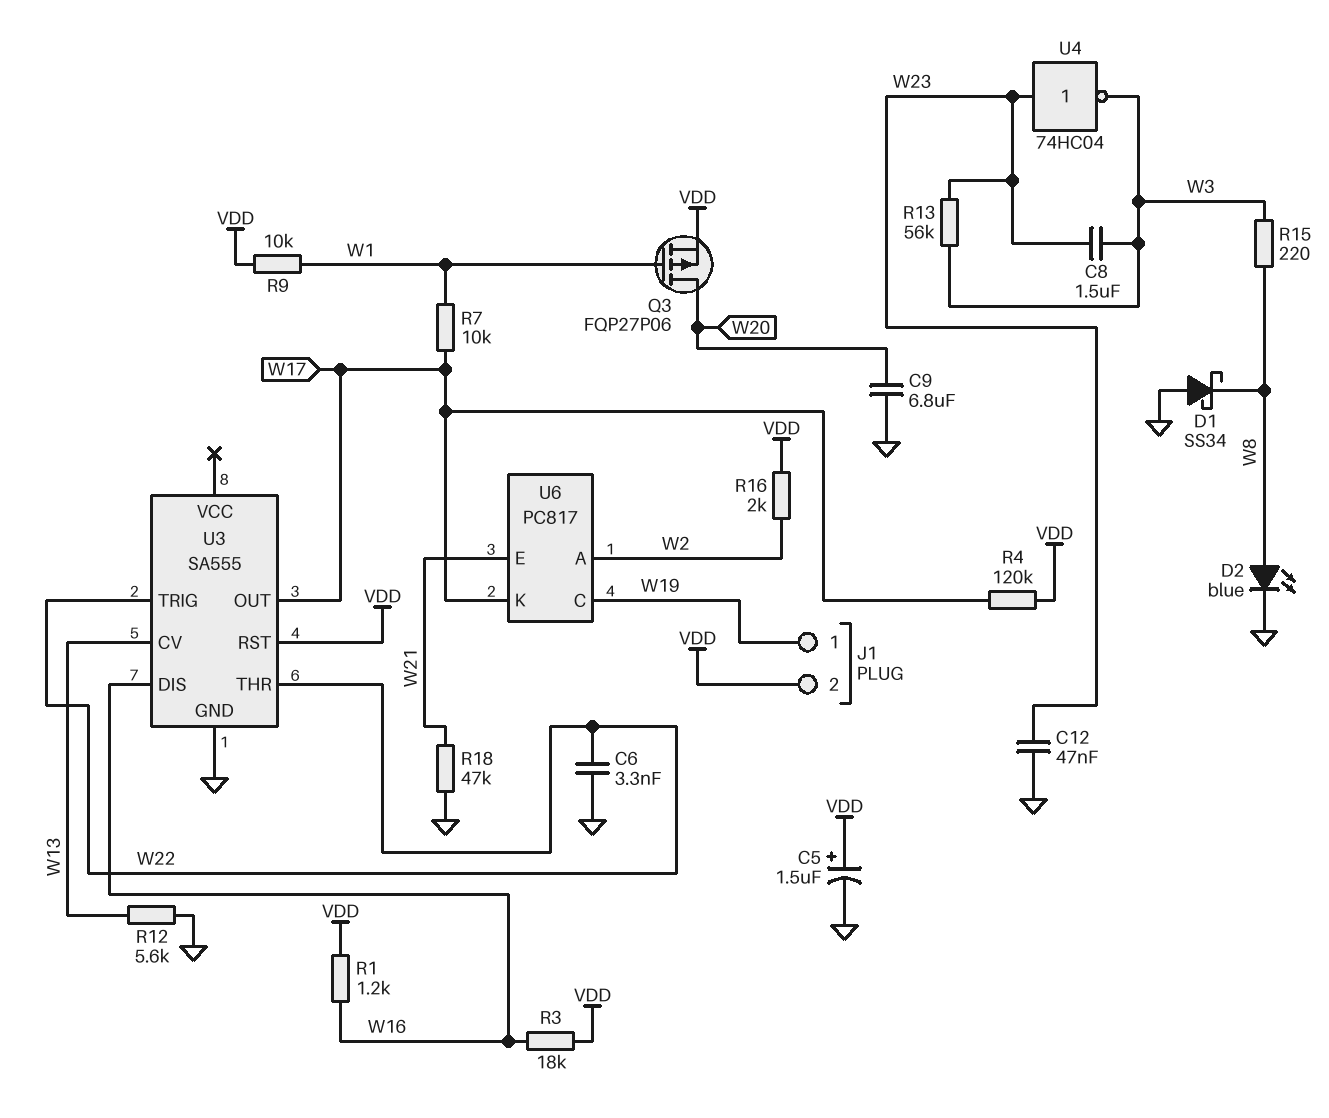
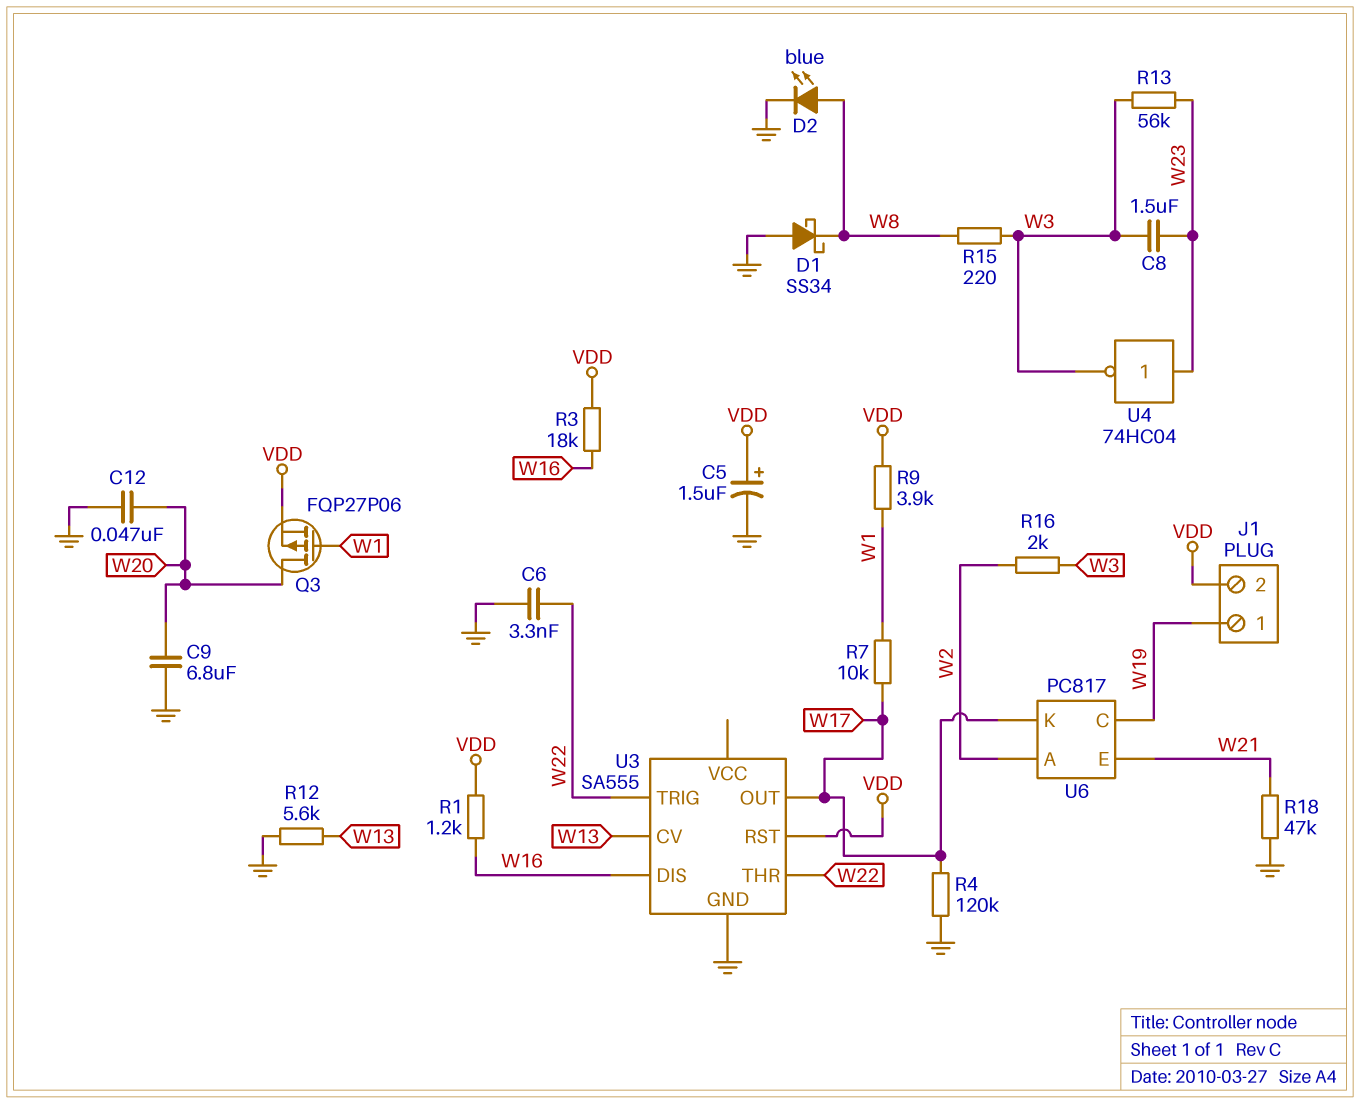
C12: 47nF (GND, W23) -> 47nF (GND, W20)
R4: 120k (VDD, W17) -> 120k (GND, W17)
R9: 10k (VDD, W1) -> 3.9k (VDD, W1)
R16: 2k (VDD, W2) -> 2k (W2, W3)

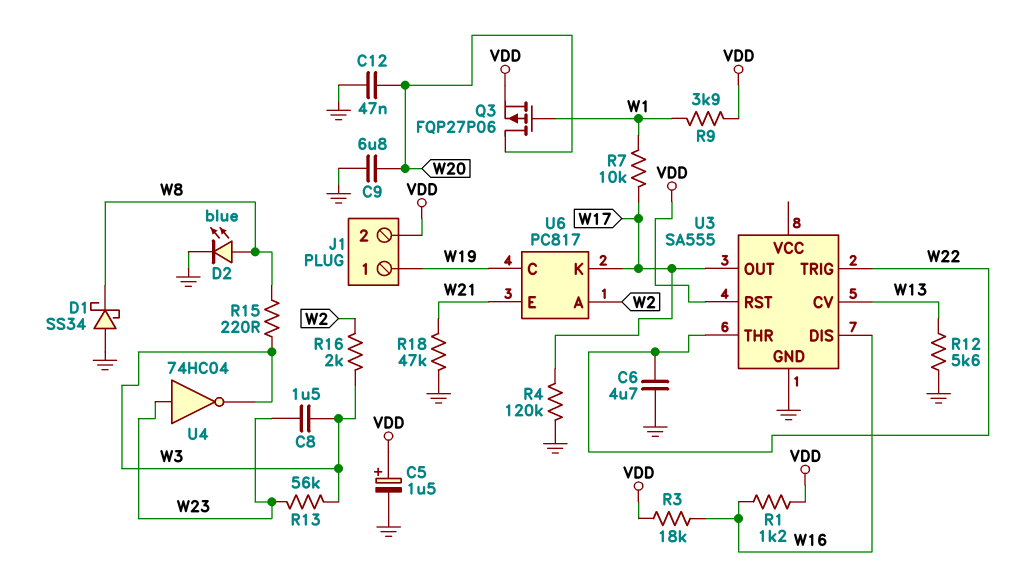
C6: 3.3nF (GND, W22) -> 4.7uF (GND, W22)

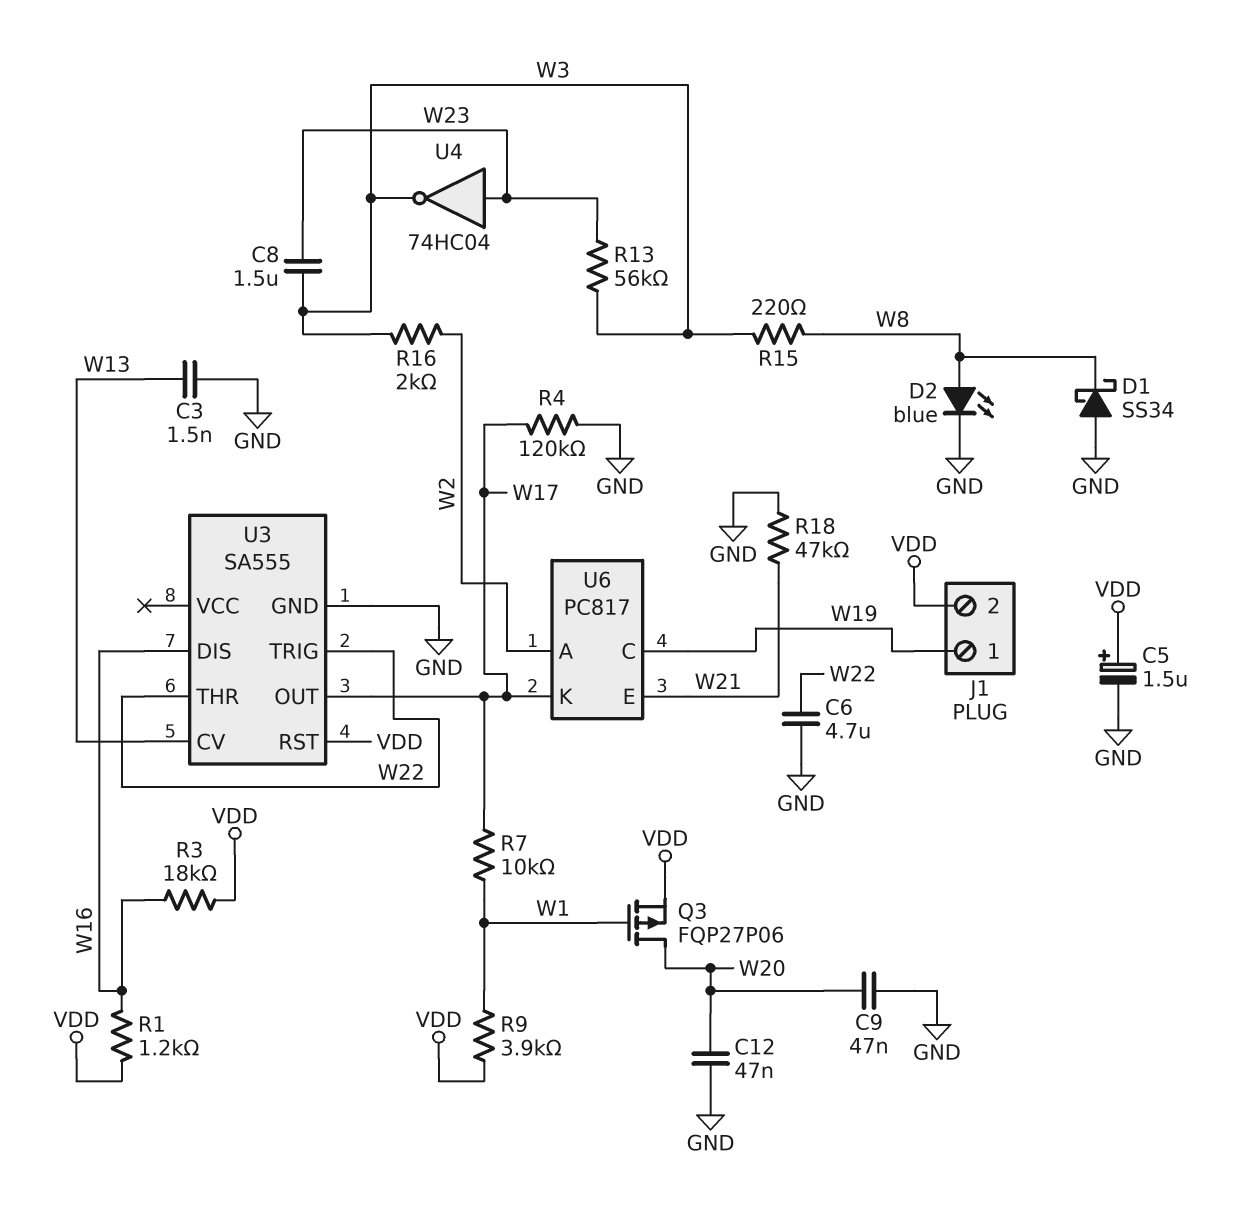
C3: none -> 1.5nF (GND, W13)
C9: 6.8uF (GND, W20) -> 47nF (GND, W20)
R12: 5.6k (GND, W13) -> none

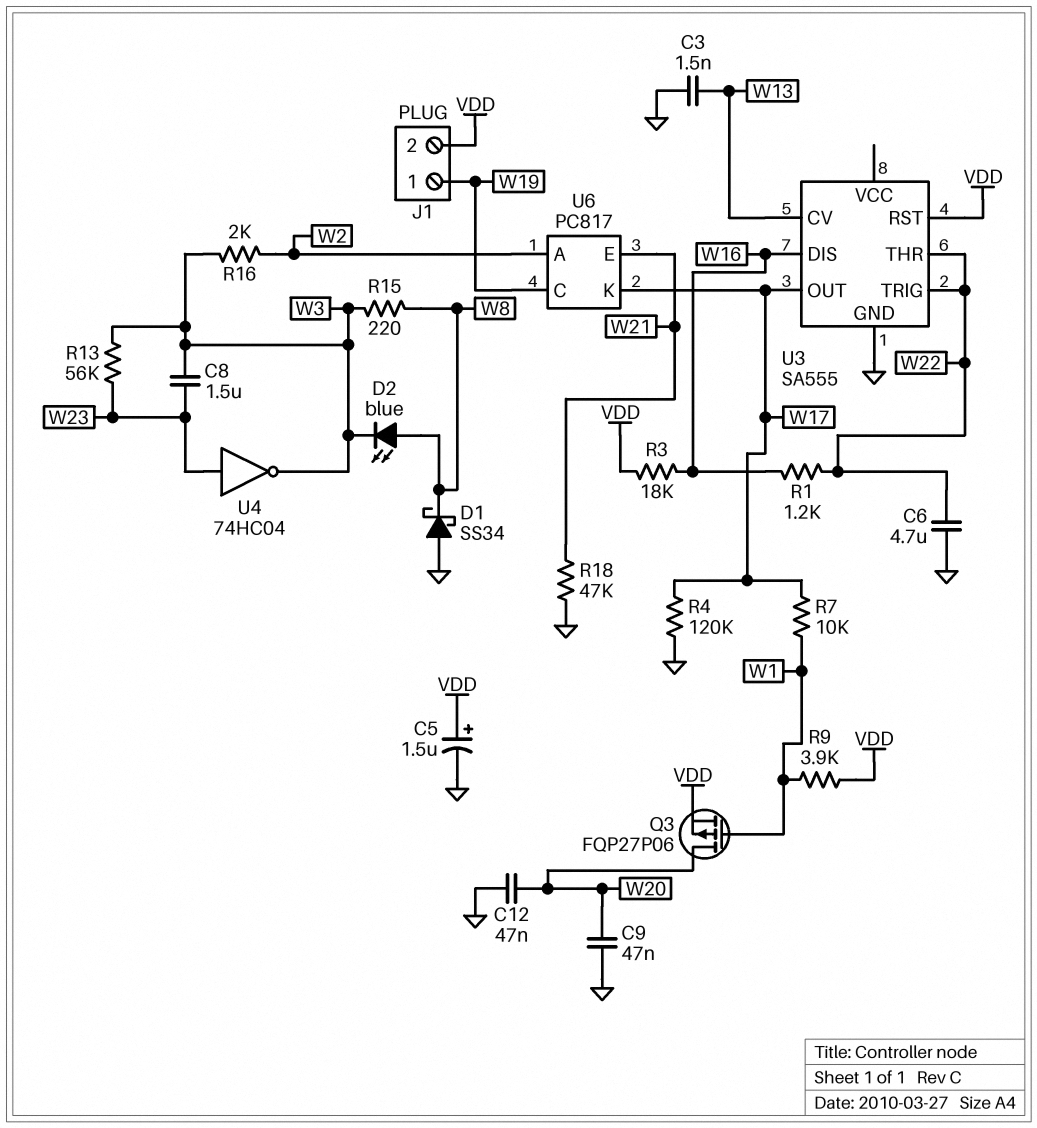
D2: LED blue (A W8, K GND) -> LED blue (A W8, K W3)
R1: 1.2k (VDD, W16) -> 1.2k (W16, W22)

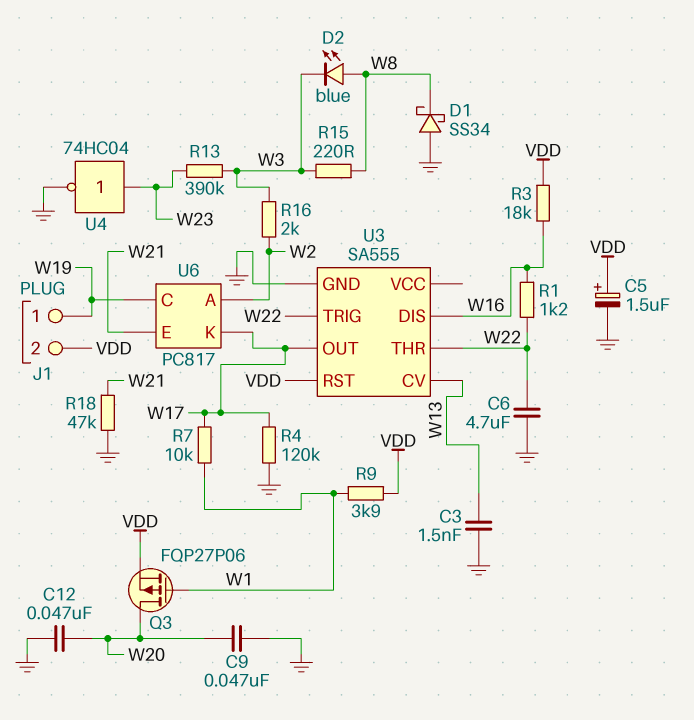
C8: 1.5uF (W3, W23) -> none
R13: 56k (W3, W23) -> 390k (W3, W23)
U4: NOT 74HC04 (in W23, out W3) -> NOT 74HC04 (in W23, out GND)

